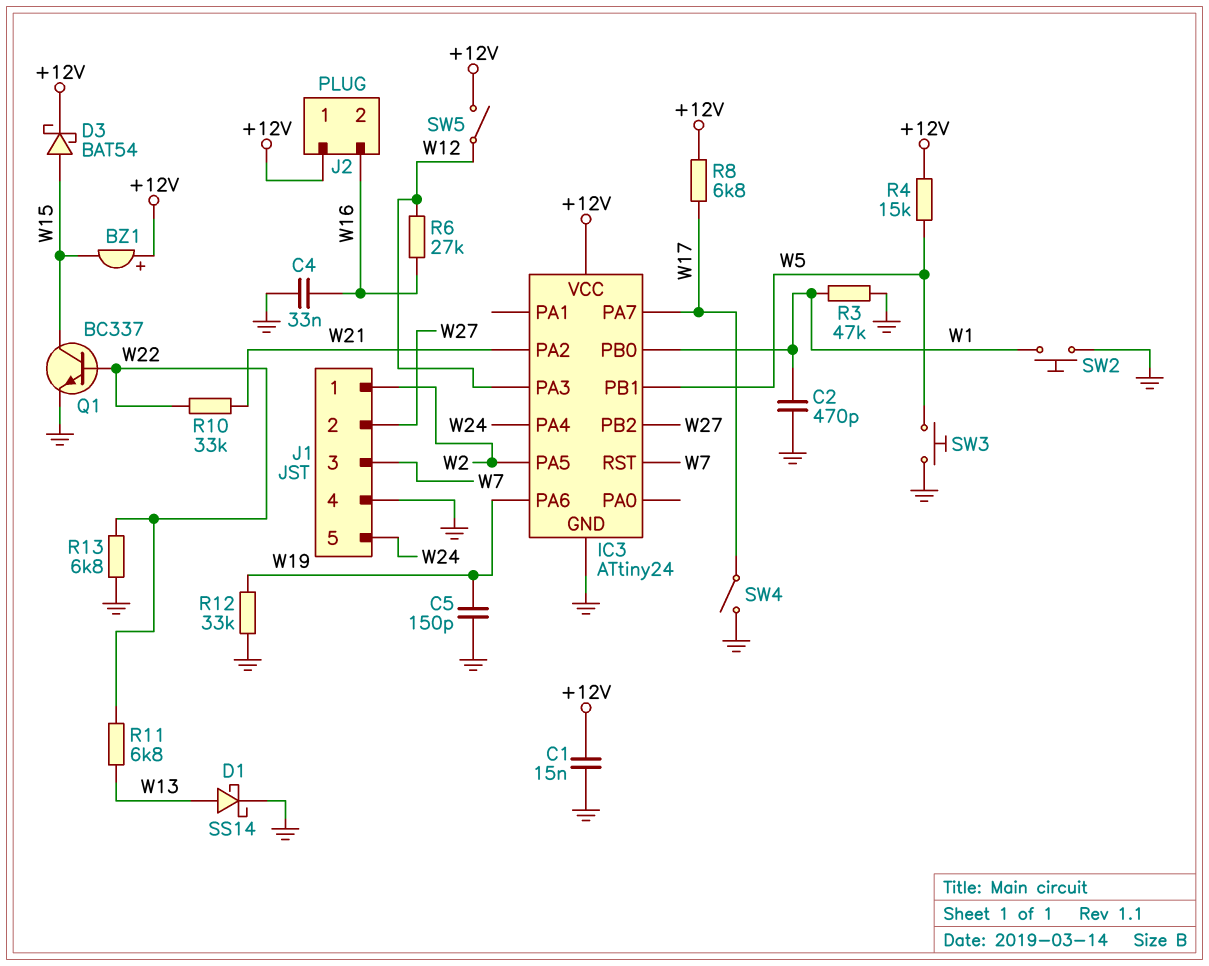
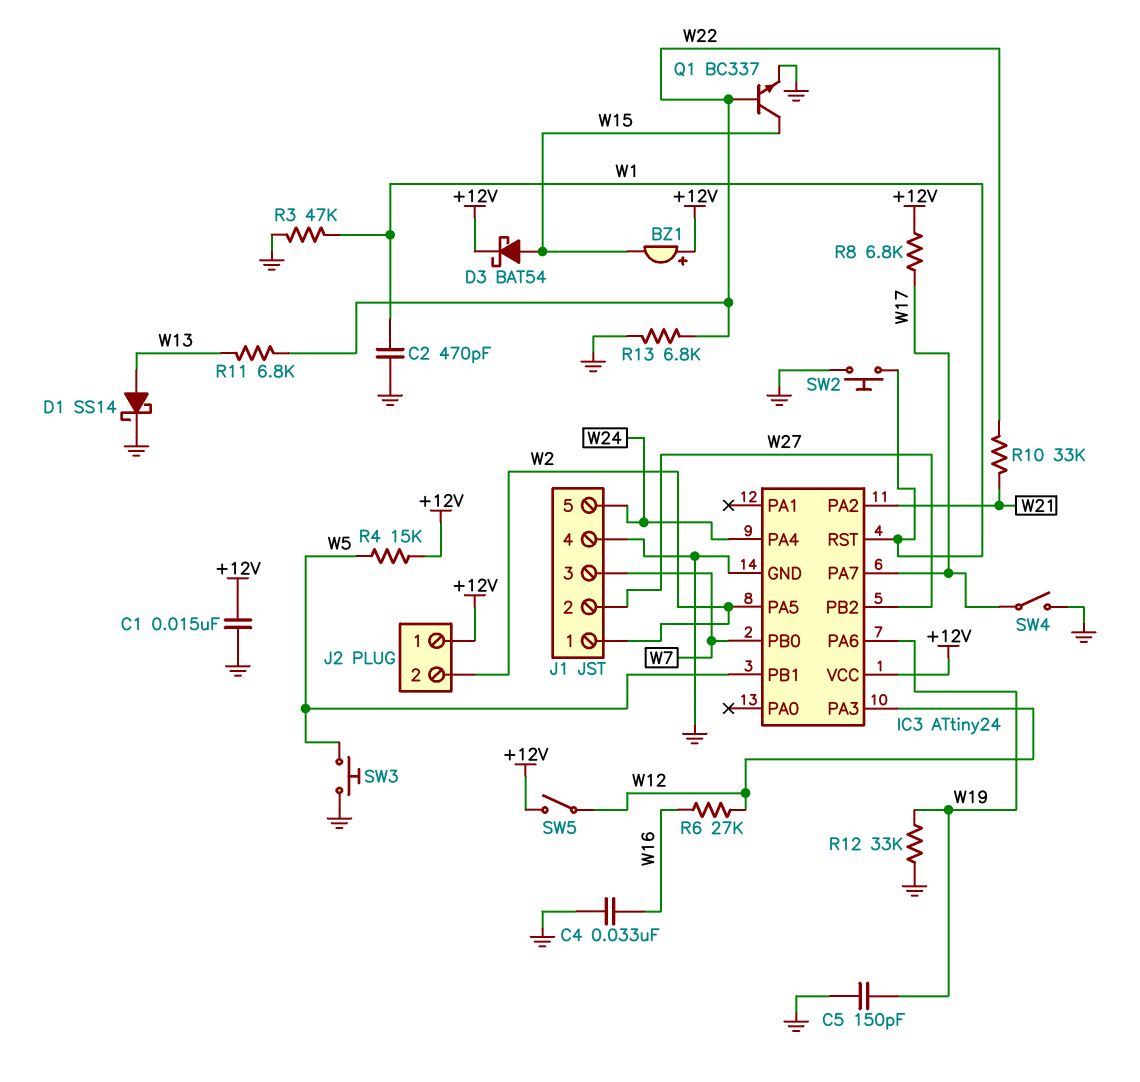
IC3 pin PB0: W1 -> W7
IC3 pin RST: W7 -> W1
J2 pin 2: W16 -> W2

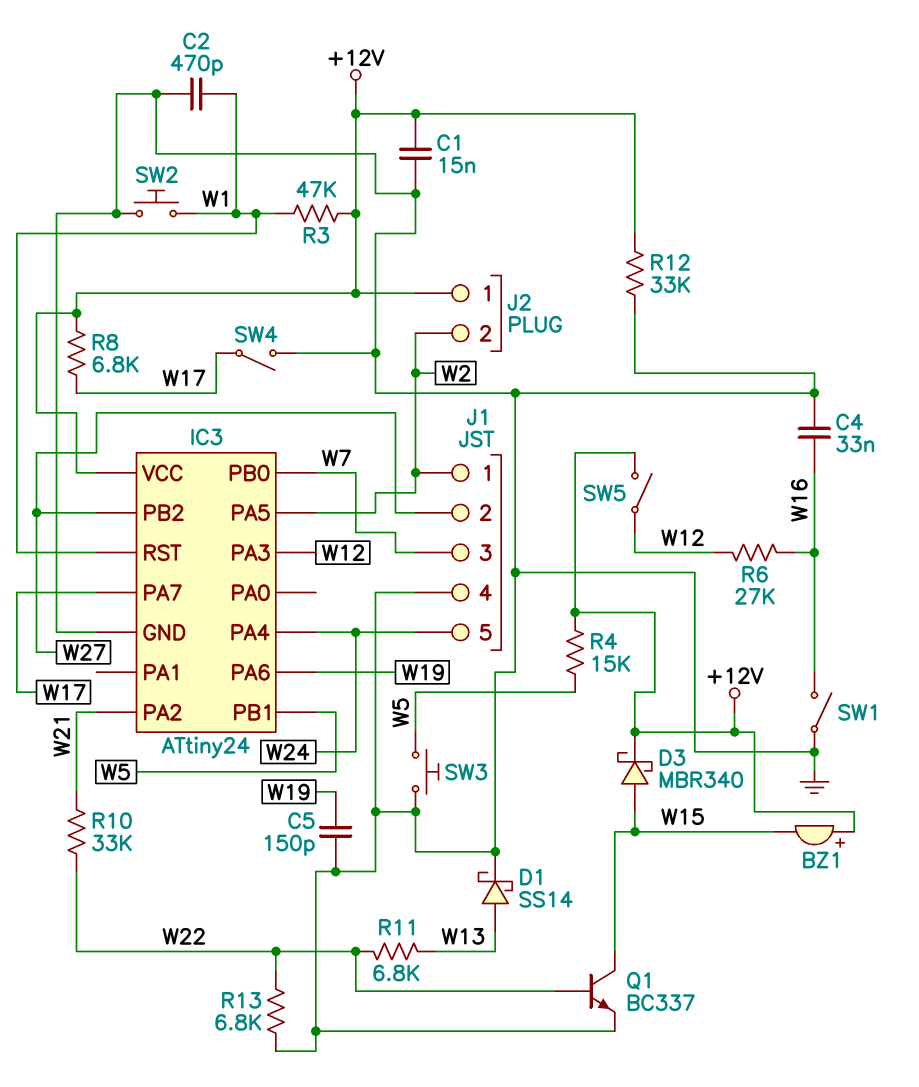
D3: schottky BAT54 (A W15, K +12V) -> schottky MBR340 (A W15, K +12V)
R3: 47k (GND, W1) -> 47k (+12V, W1)
R12: 33k (GND, W19) -> 33k (+12V, GND)
SW1: none -> switch (GND, W16)

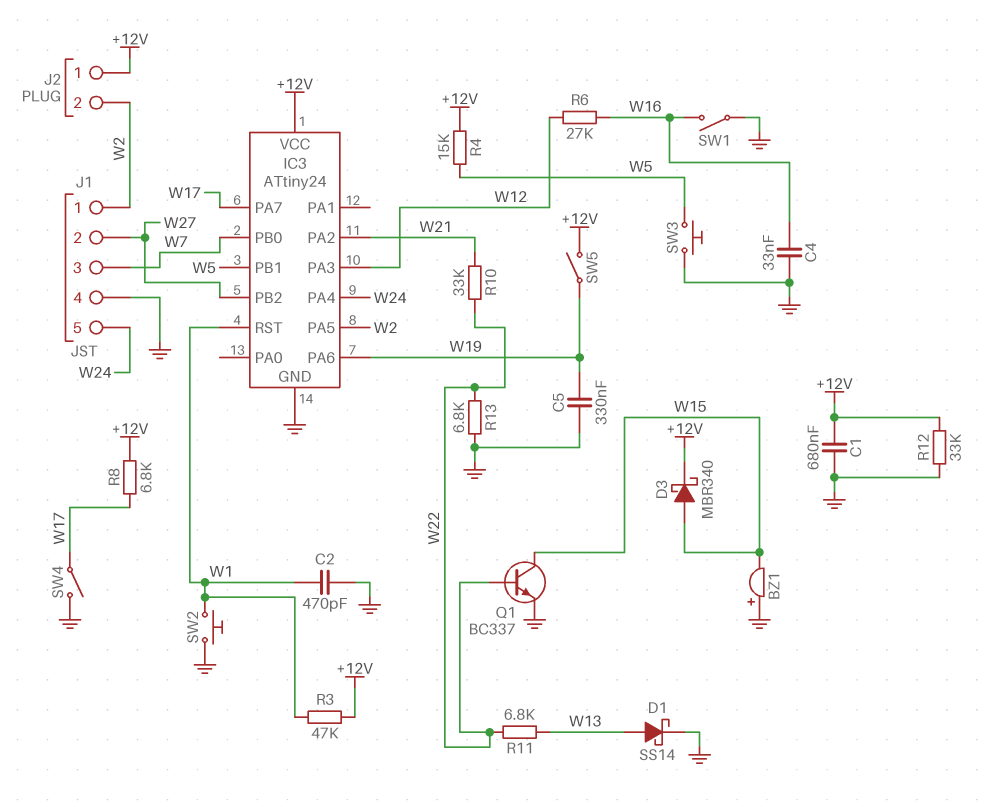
BZ1: buzzer (plus +12V, minus W15) -> buzzer (plus GND, minus W15)
C1: 15nF (+12V, GND) -> 680nF (+12V, GND)
C5: 150pF (GND, W19) -> 330nF (GND, W19)
SW5: switch (+12V, W12) -> switch (+12V, W19)

